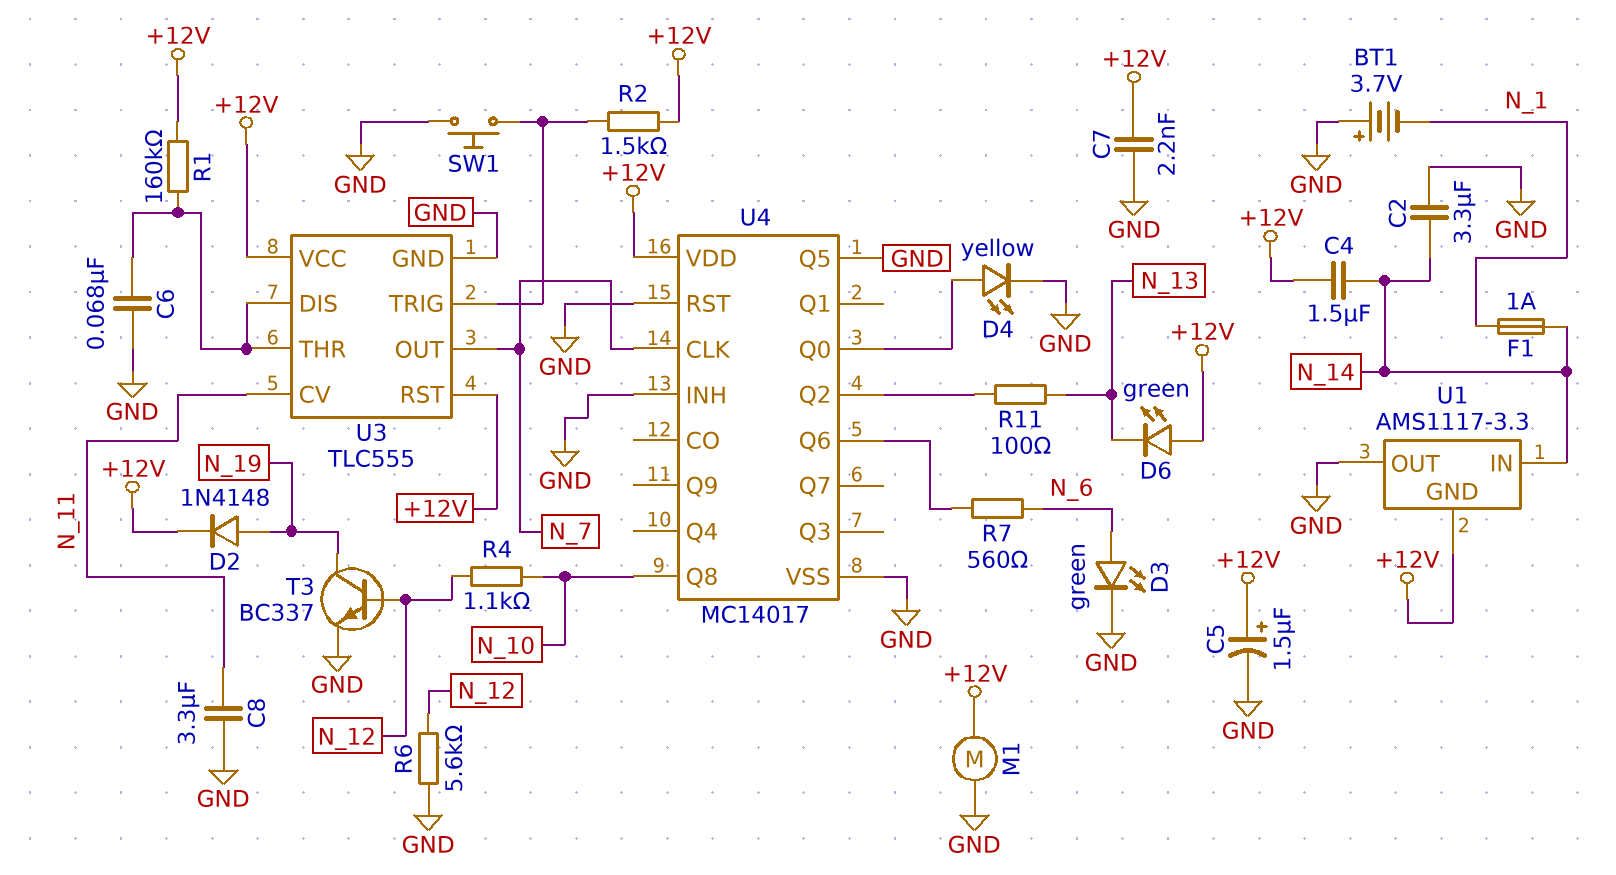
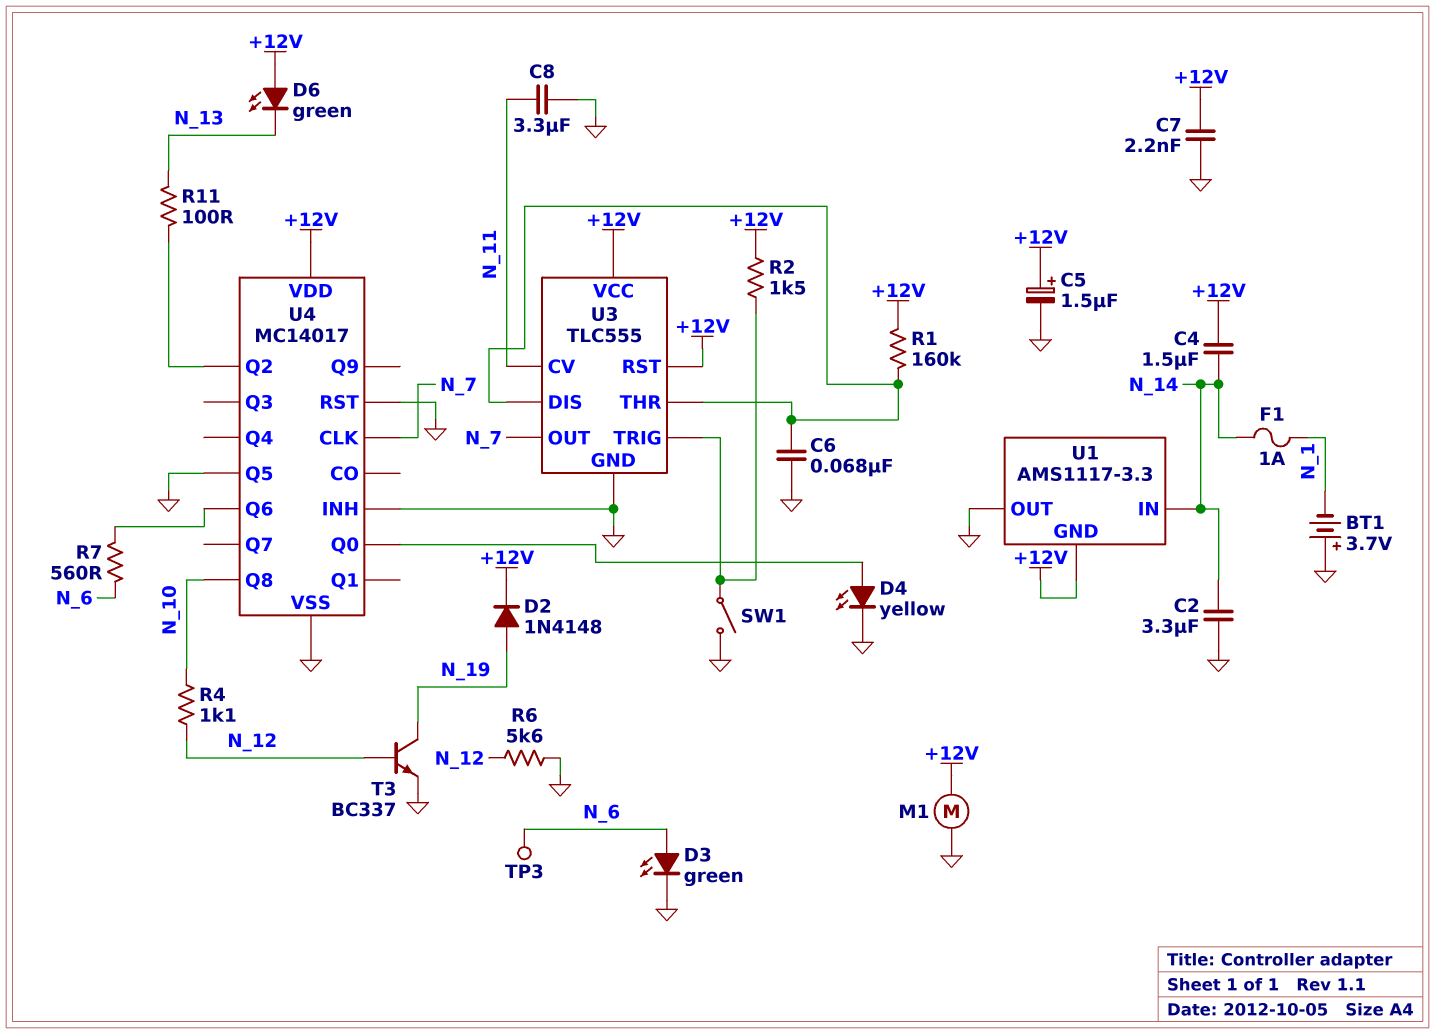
SW1: button (GND, U3/TRIG) -> switch (GND, U3/TRIG)
TP3: none -> test point (N_6)

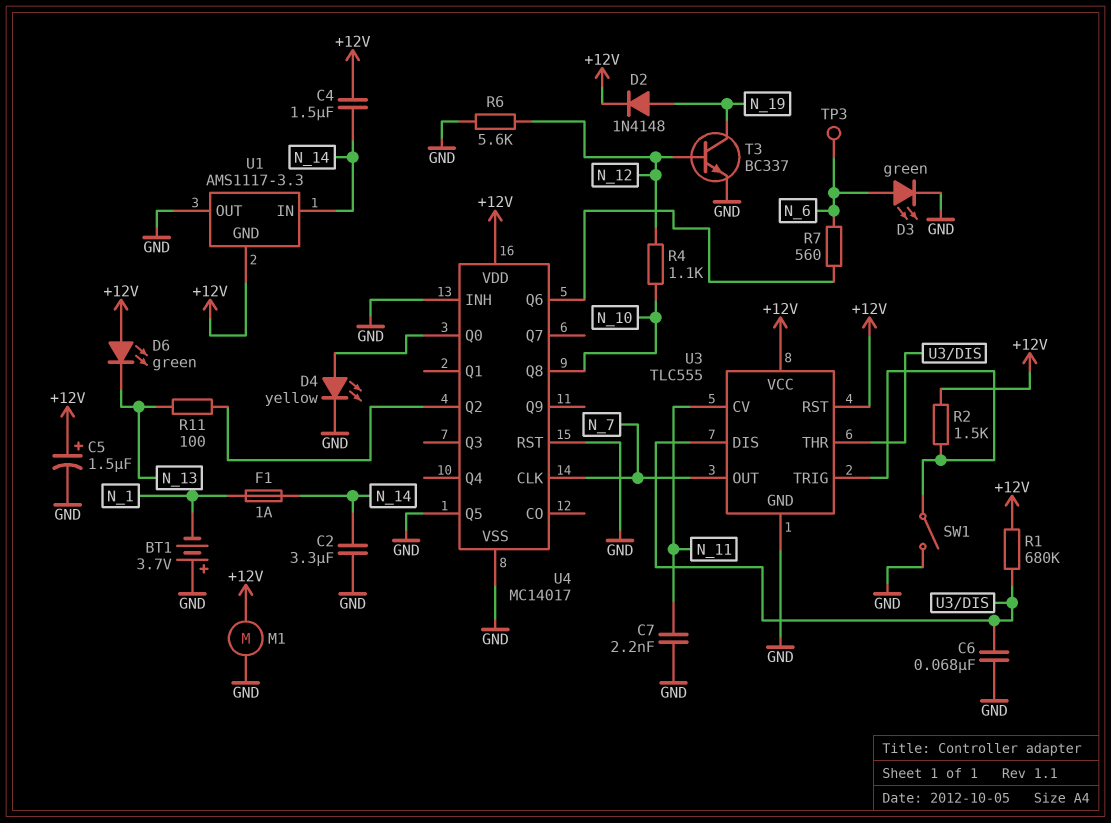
C7: 2.2nF (+12V, GND) -> 2.2nF (GND, N_11)
C8: 3.3uF (GND, N_11) -> none
R1: 160k (+12V, U3/DIS) -> 680k (+12V, U3/DIS)

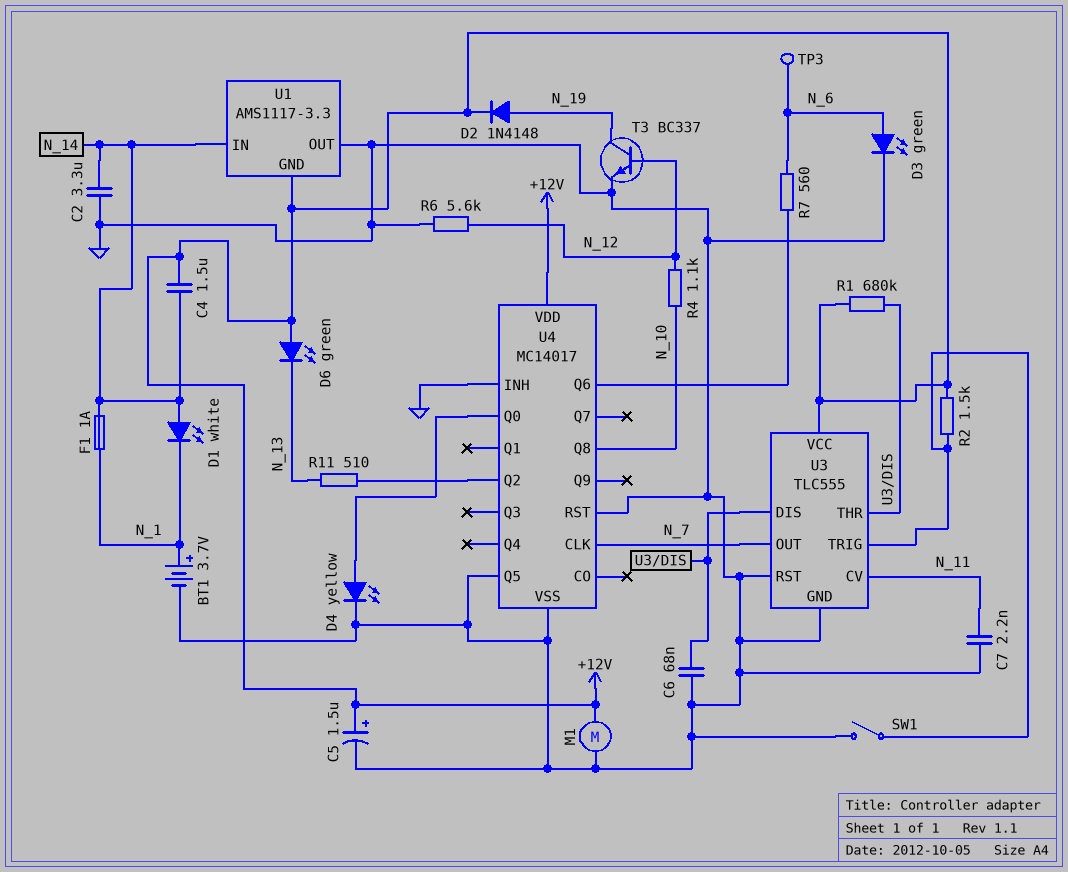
BT1: 3.7V (plus GND, minus N_1) -> 3.7V (plus N_1, minus GND)
D1: none -> LED white (A N_14, K N_1)
R11: 100 (N_13, U4/Q2) -> 510 (N_13, U4/Q2)
U3 pin RST: +12V -> GND

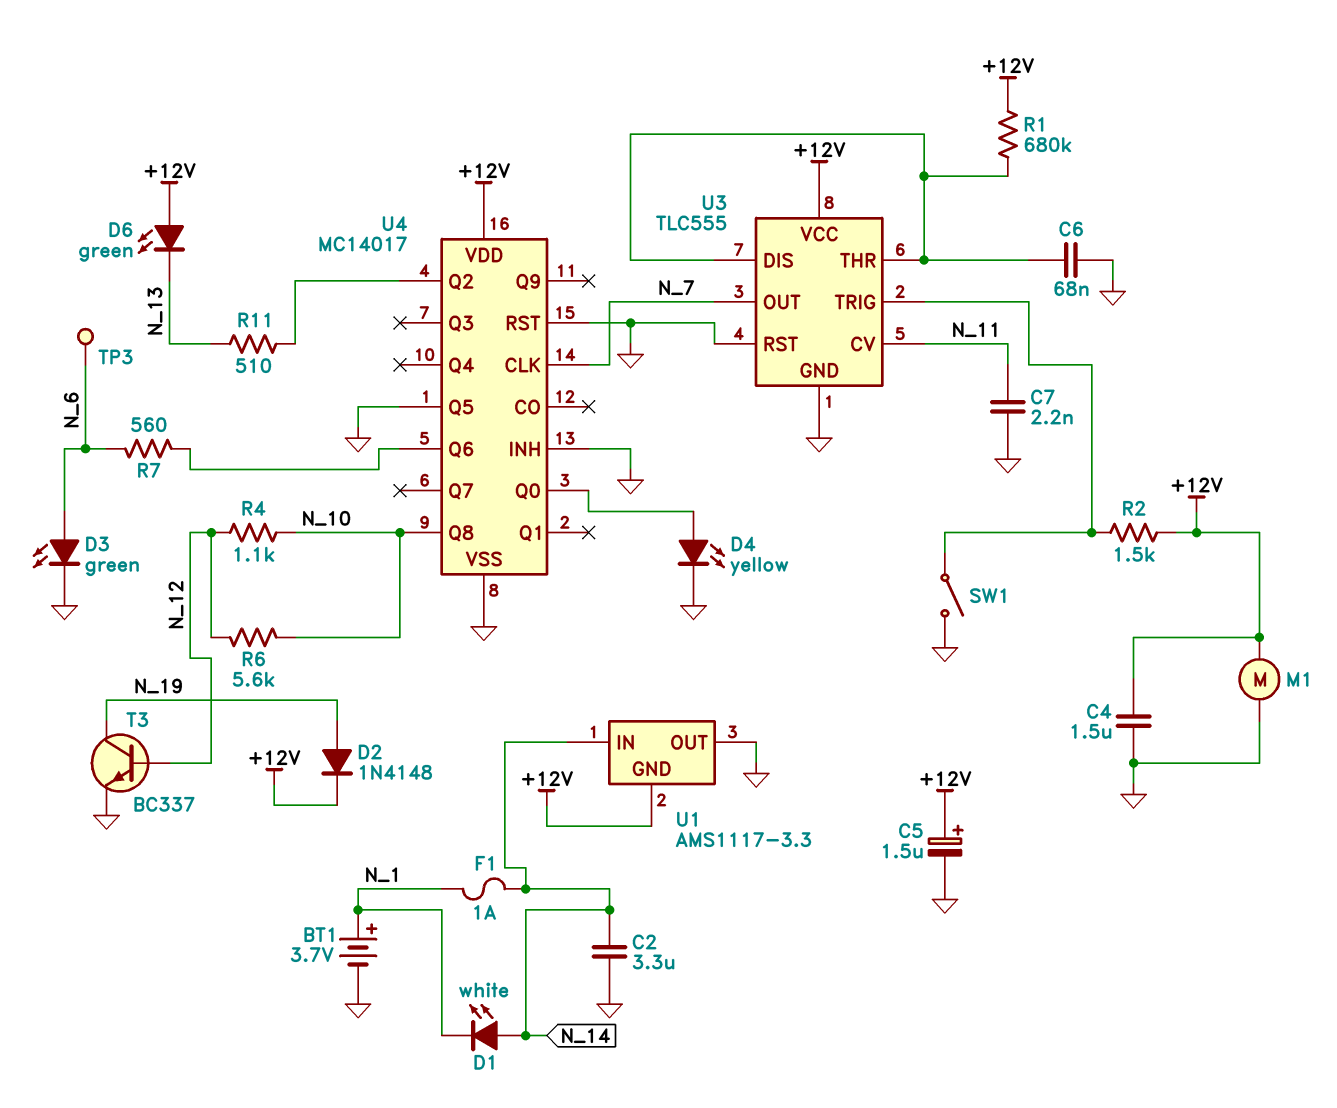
C4: 1.5uF (+12V, N_14) -> 1.5uF (+12V, GND)
R6: 5.6k (GND, N_12) -> 5.6k (N_10, N_12)

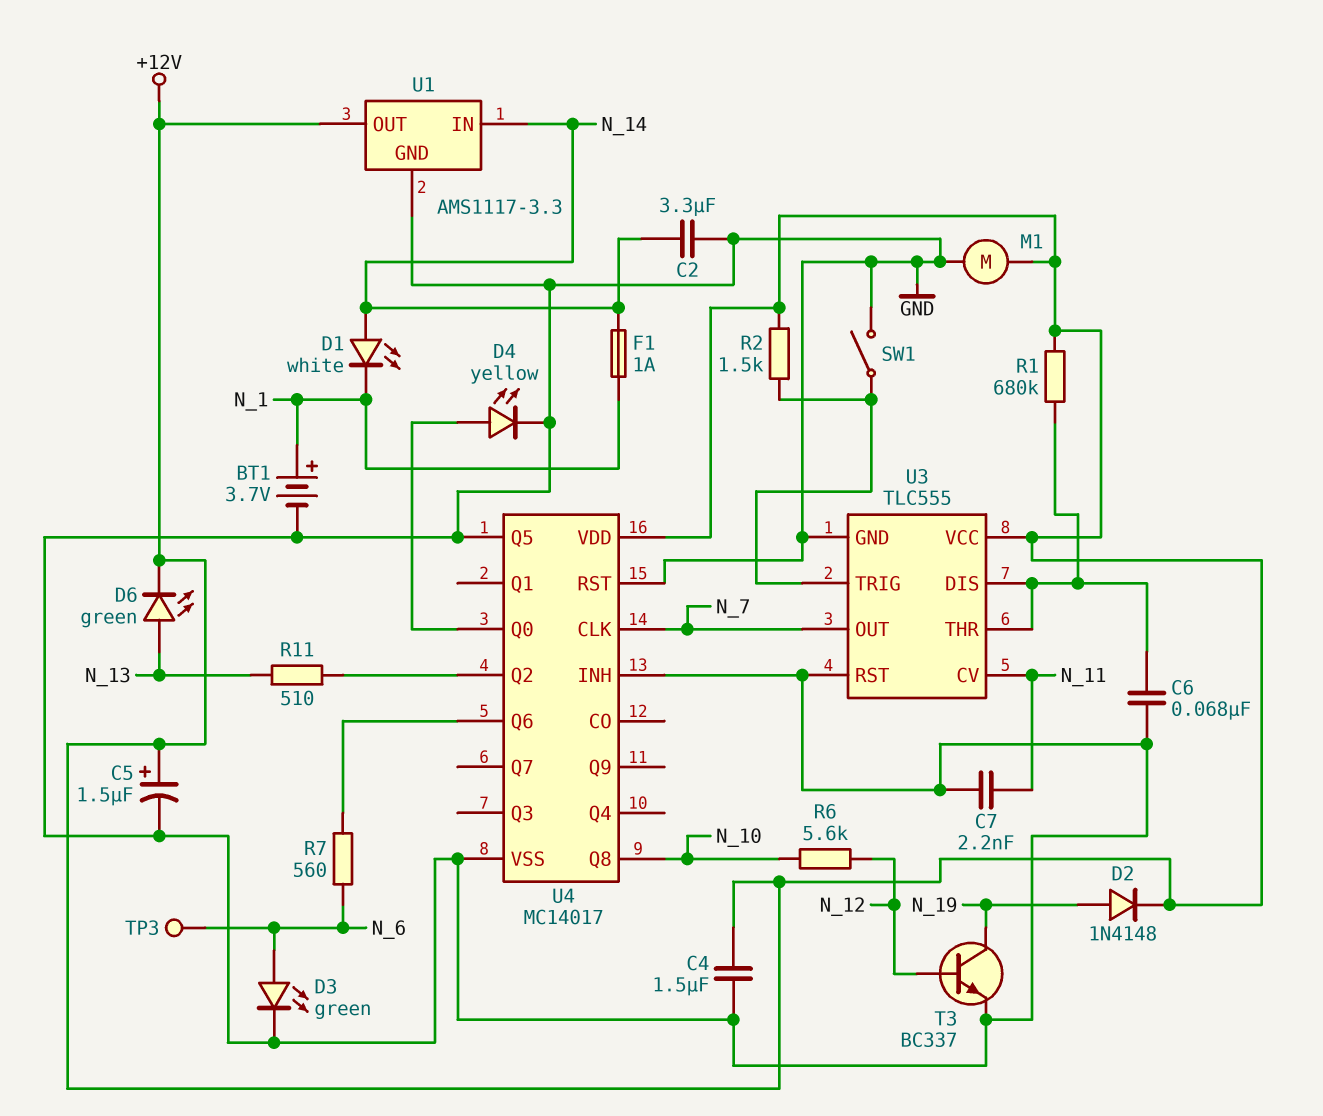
D6: LED green (A +12V, K N_13) -> LED green (A N_13, K +12V)
R4: 1.1k (N_10, N_12) -> none
U1 pin GND: +12V -> GND
U1 pin OUT: GND -> +12V

